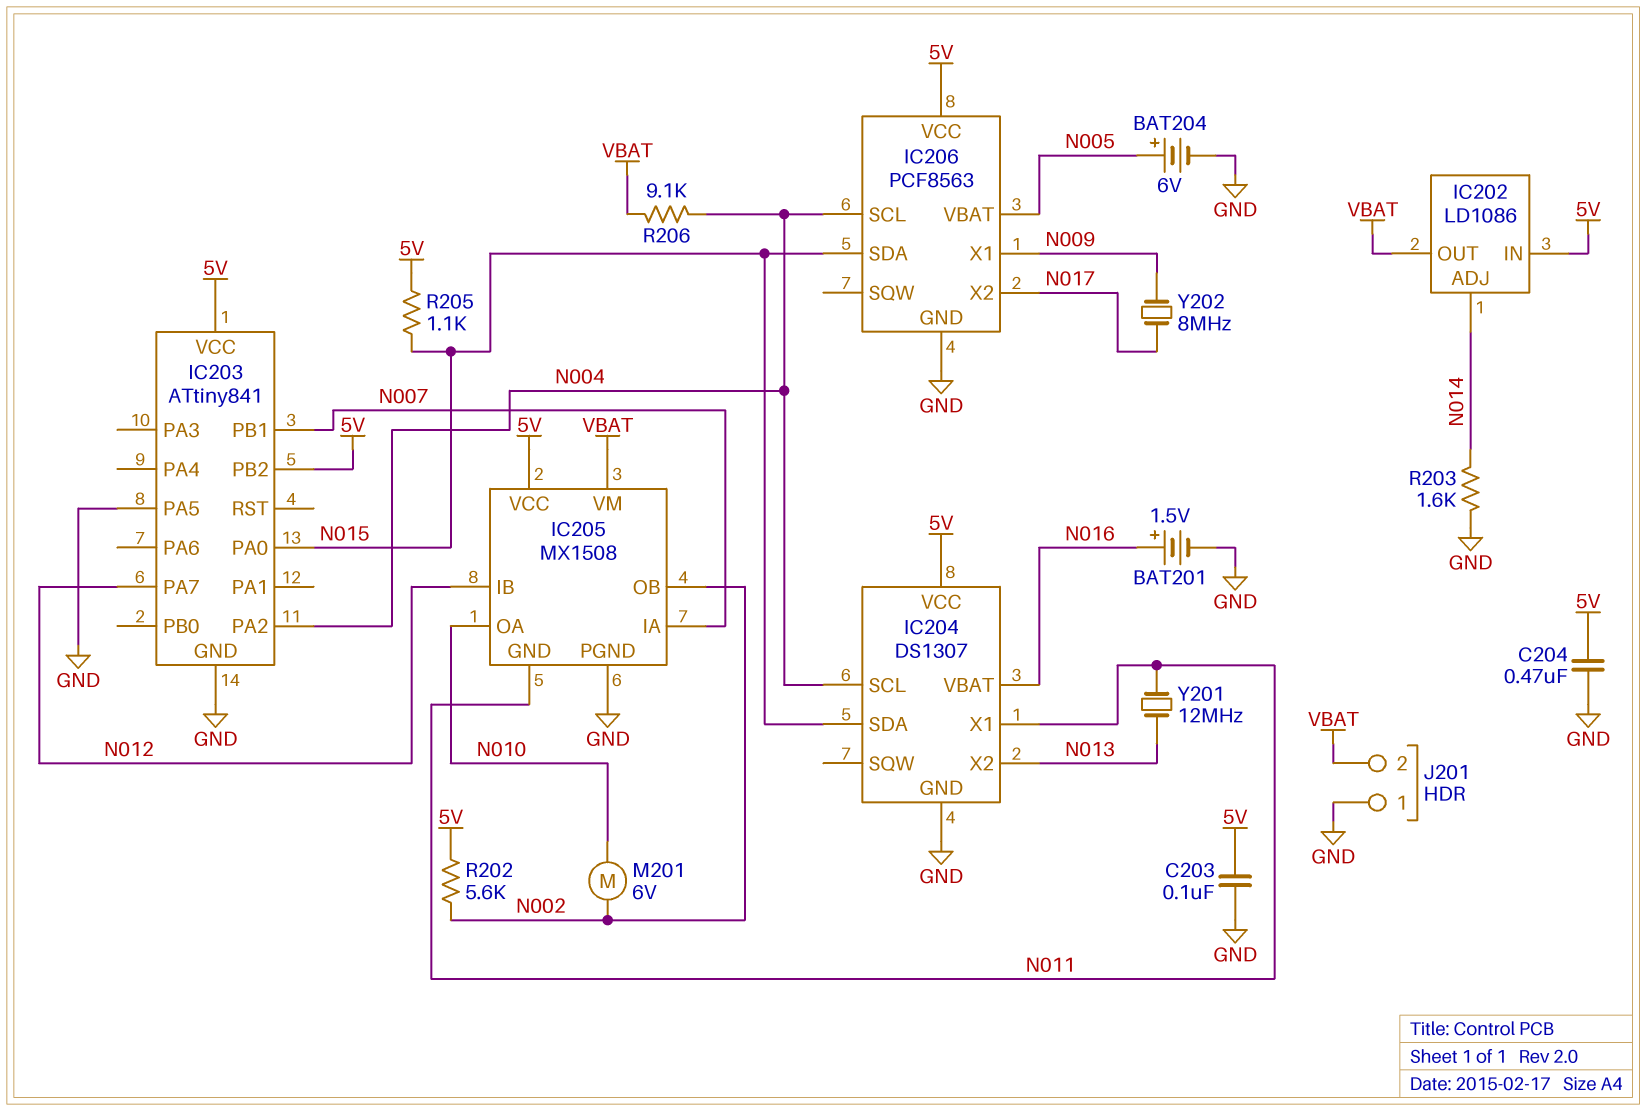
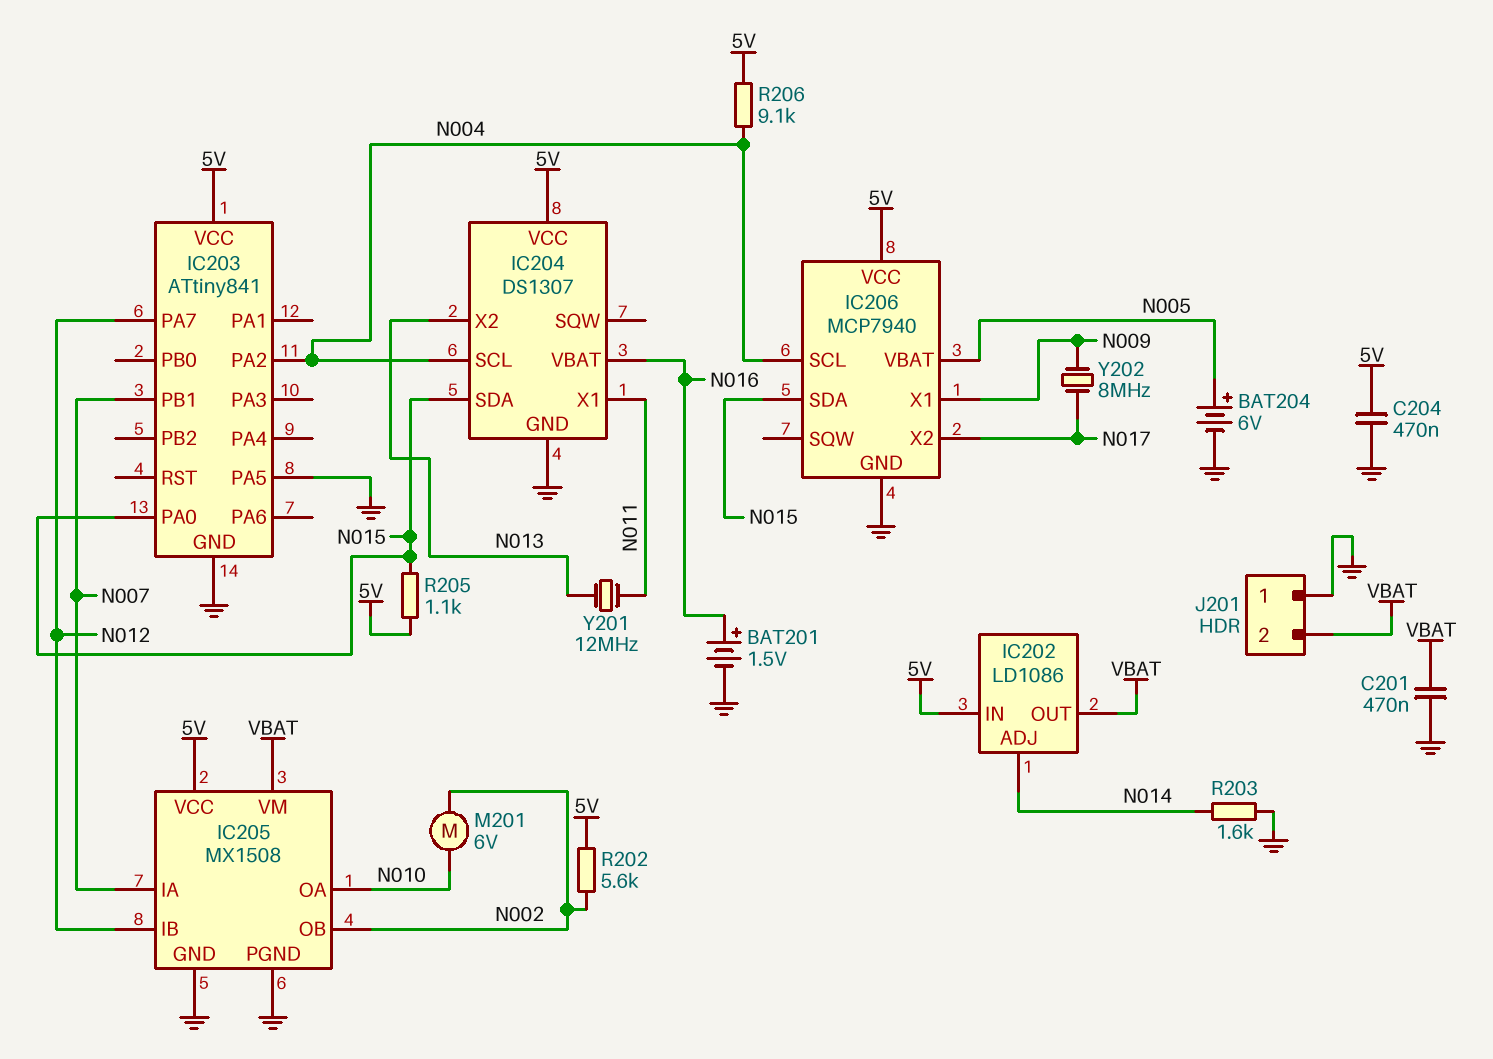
C201: none -> 470nF (GND, VBAT)
C203: 100nF (5V, GND) -> none
IC203 pin PB2: 5V -> none
IC205 pin GND: N011 -> GND
IC206: PCF8563 -> MCP7940
R206: 9.1k (N004, VBAT) -> 9.1k (5V, N004)

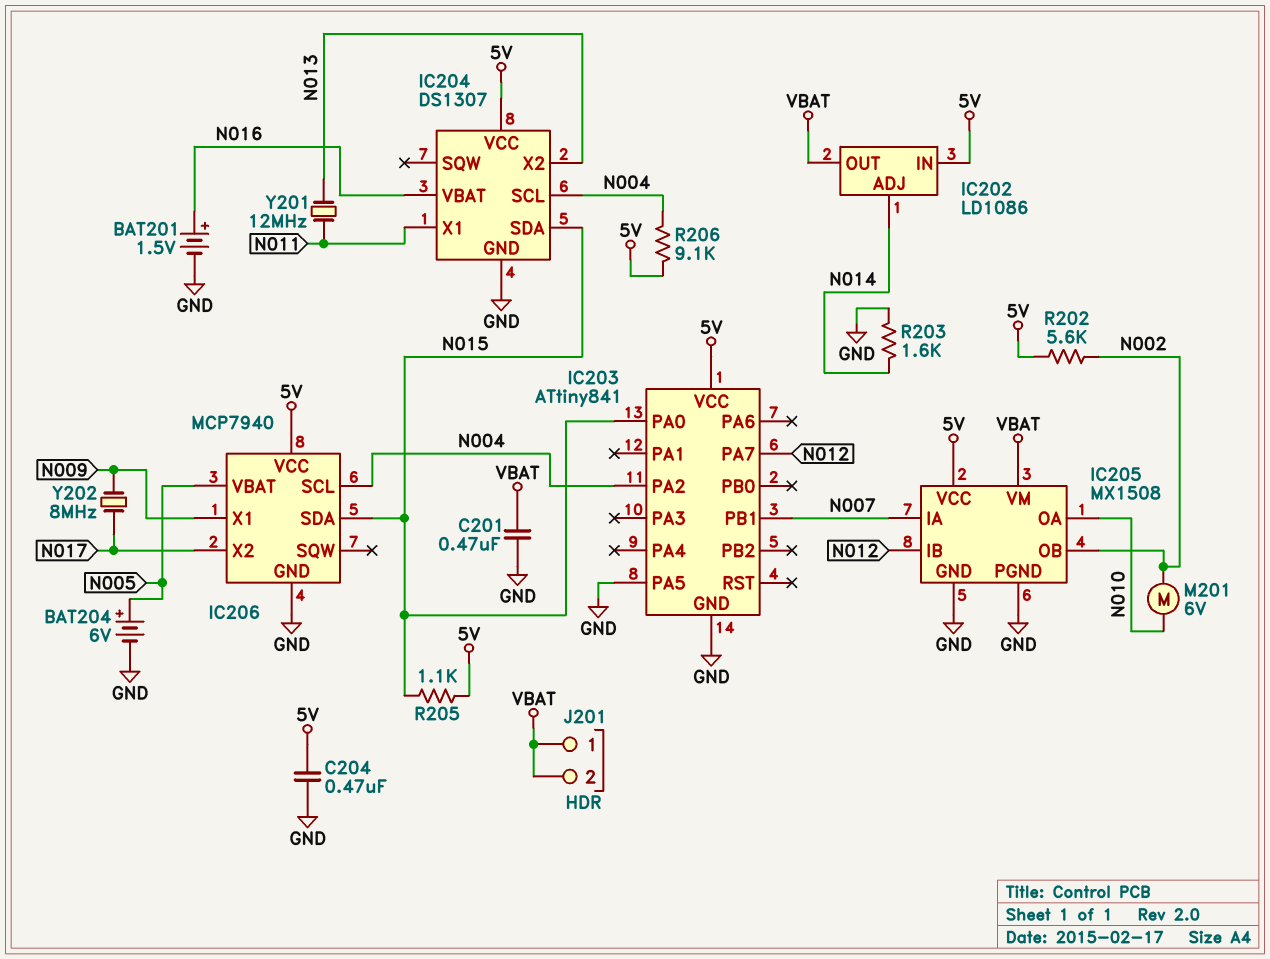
J201 pin 1: GND -> VBAT

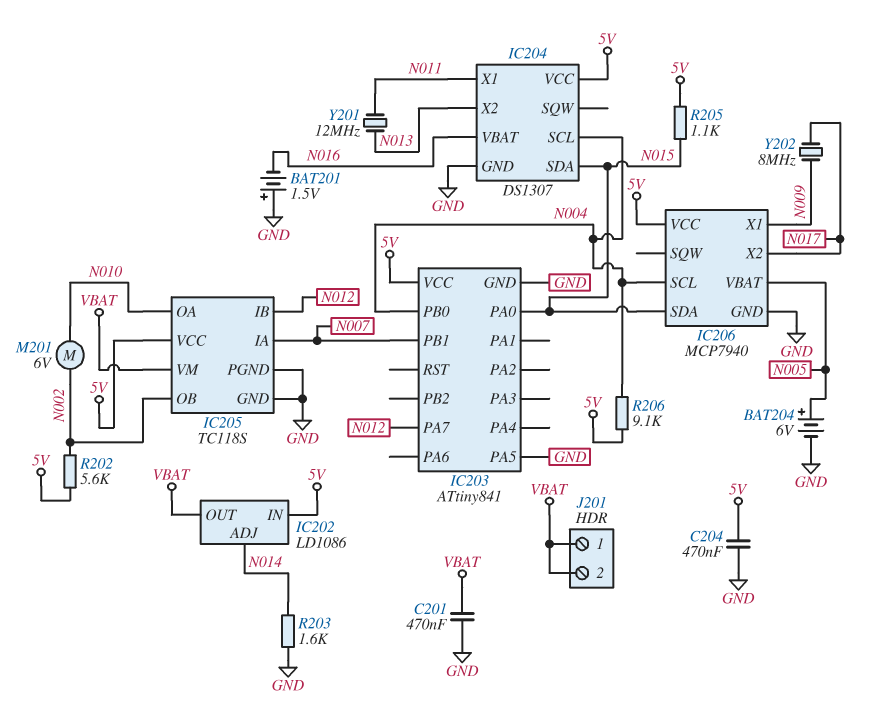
BAT201: 1.5V (plus N016, minus GND) -> 1.5V (plus GND, minus N016)
IC203 pin PA2: N004 -> none
IC203 pin PB0: none -> N004
IC205: MX1508 -> TC118S

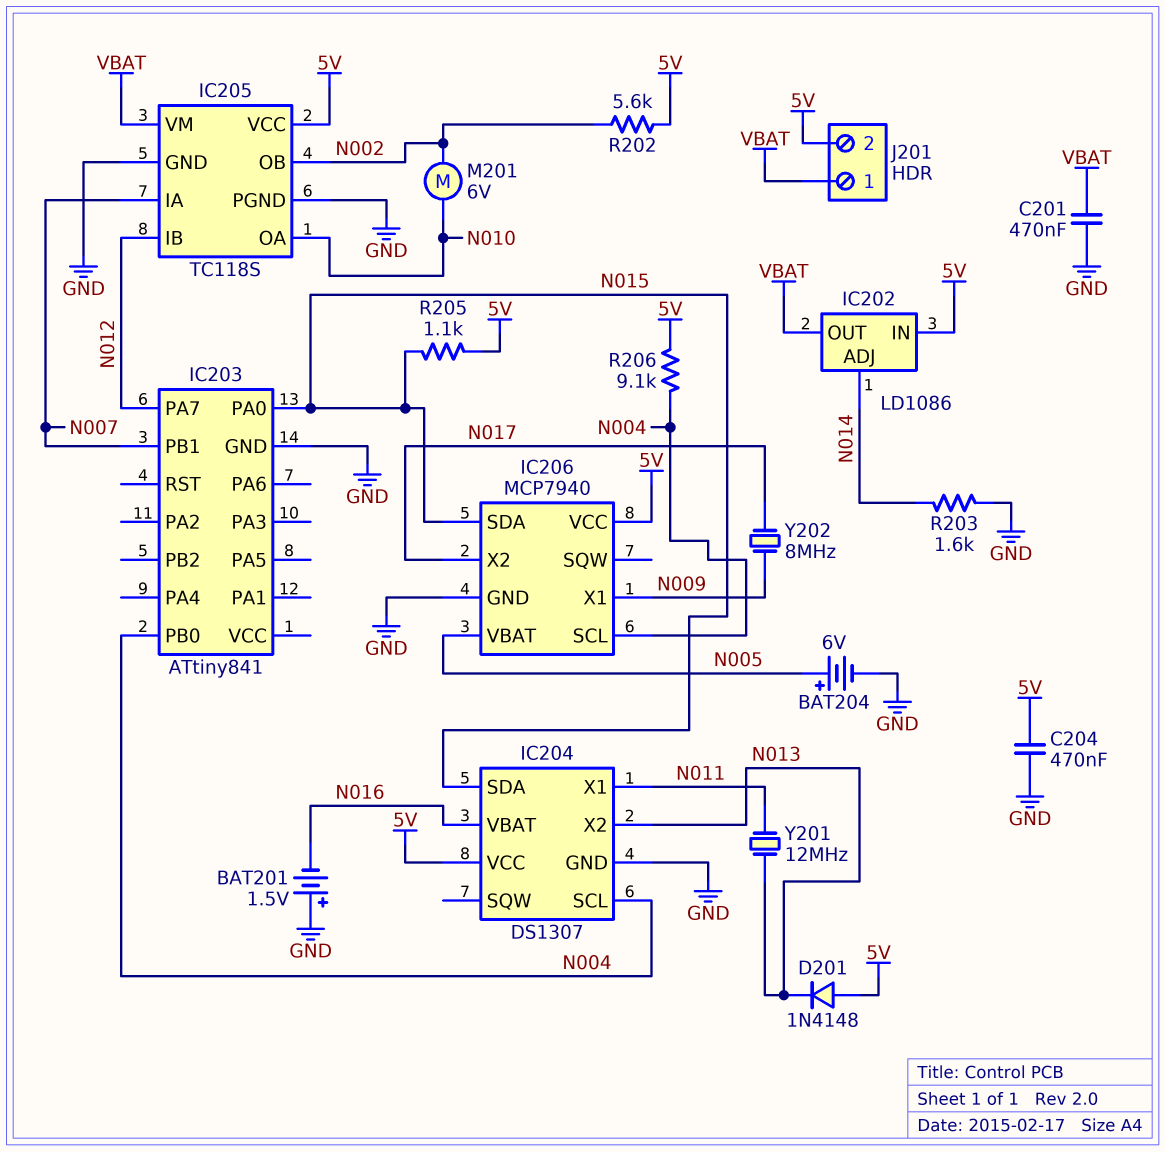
D201: none -> diode 1N4148 (A 5V, K N013)
IC203 pin PA5: GND -> none
IC203 pin VCC: 5V -> none
J201 pin 2: VBAT -> 5V

